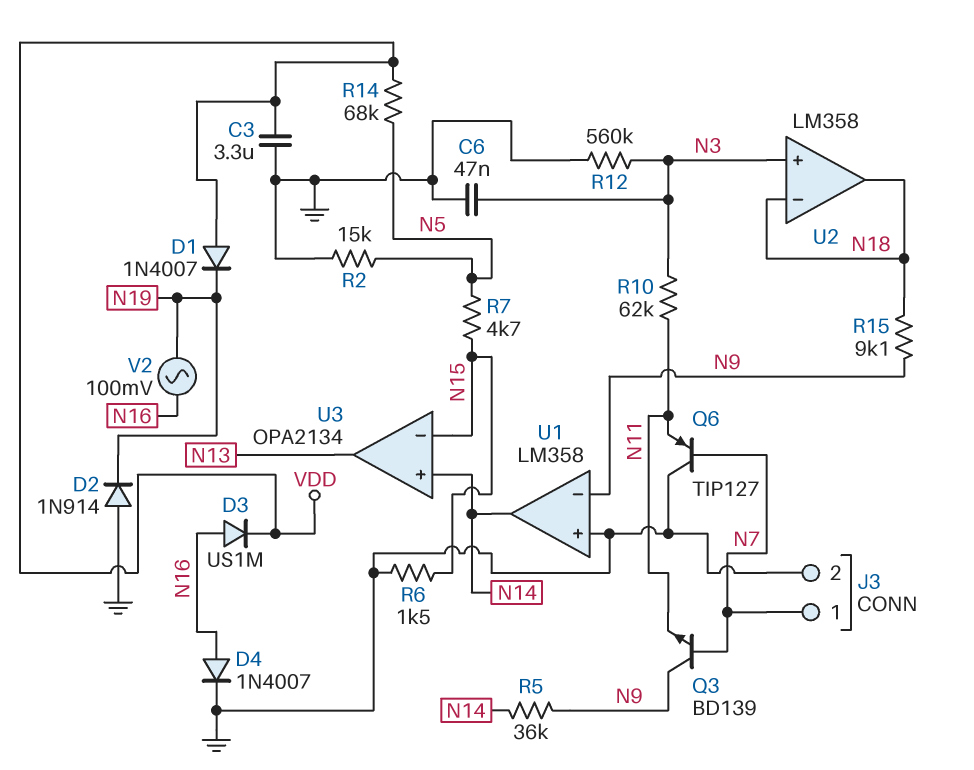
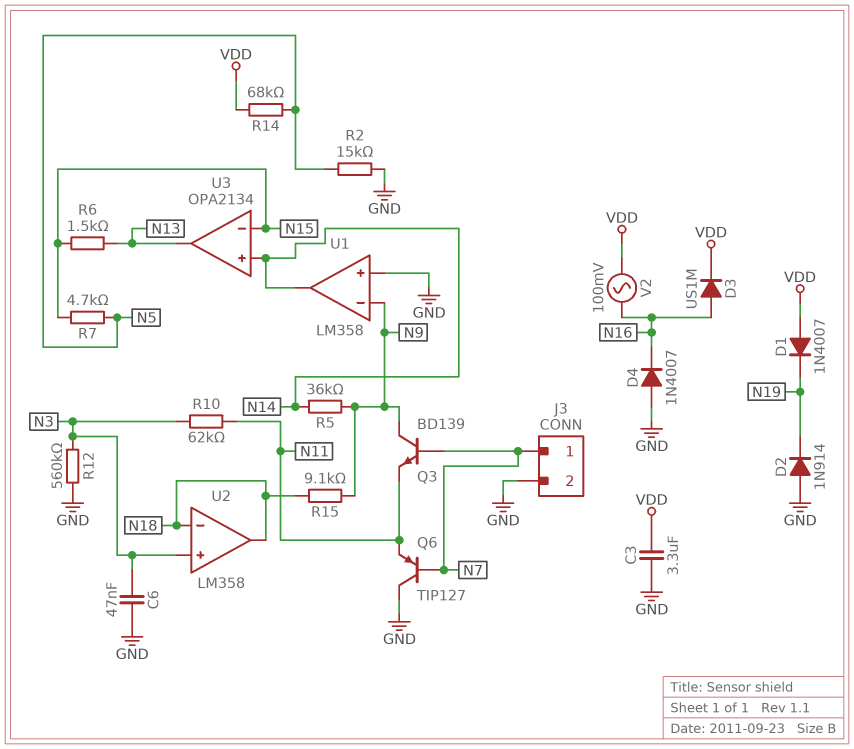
D4: diode 1N4007 (A N16, K GND) -> diode 1N4007 (A GND, K N16)
R6: 1.5k (GND, N15) -> 1.5k (N13, N15)
V2: AC 100mV (N16, N19) -> AC 100mV (N16, VDD)

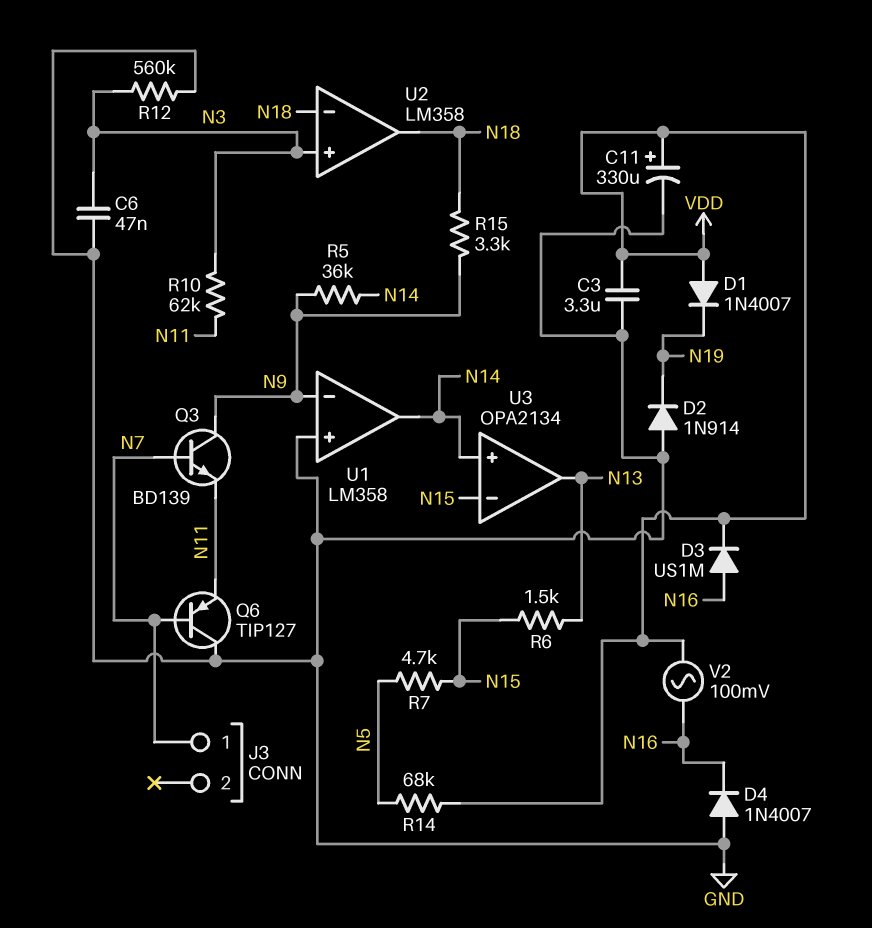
C11: none -> 330uF (plus VDD, minus GND)
J3 pin 2: GND -> none
R2: 15k (GND, N5) -> none
R15: 9.1k (N9, N18) -> 3.3k (N9, N18)

